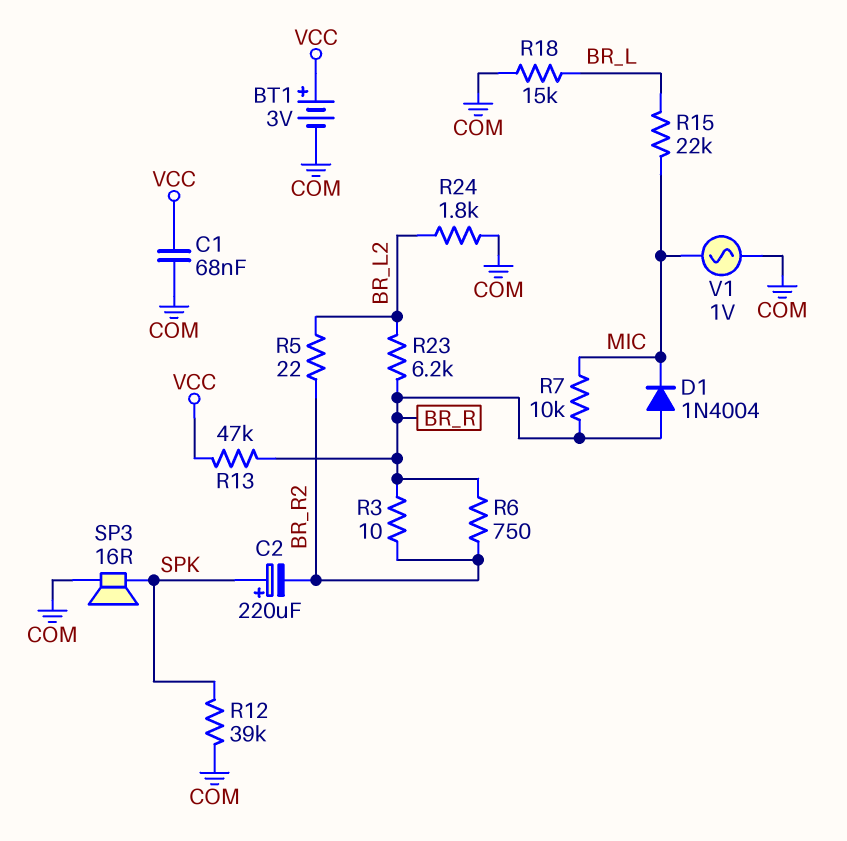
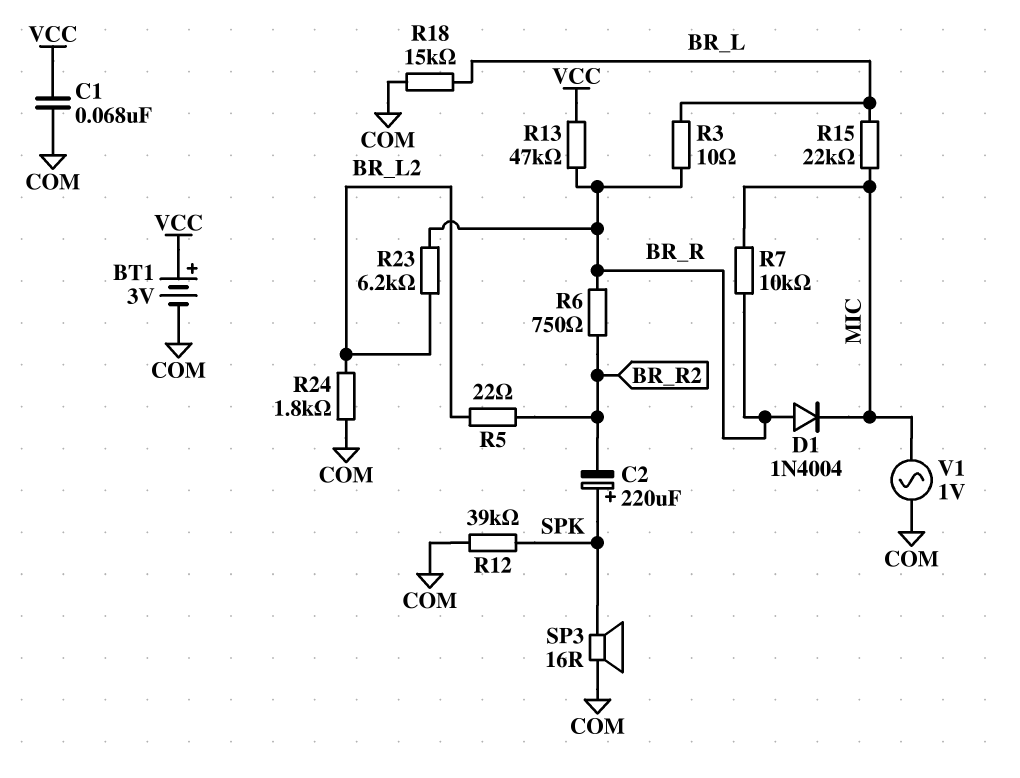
R3: 10 (BR_R, BR_R2) -> 10 (BR_L, BR_R)

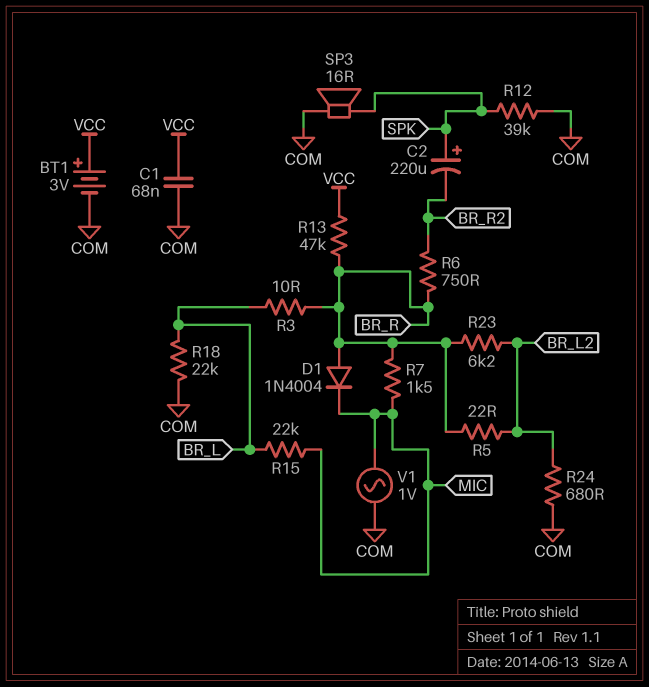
R5: 22 (BR_L2, BR_R2) -> 22 (BR_L2, BR_R)
R7: 10k (BR_R, MIC) -> 1.5k (BR_R, MIC)
R18: 15k (BR_L, COM) -> 22k (BR_L, COM)
R24: 1.8k (BR_L2, COM) -> 680 (BR_L2, COM)

